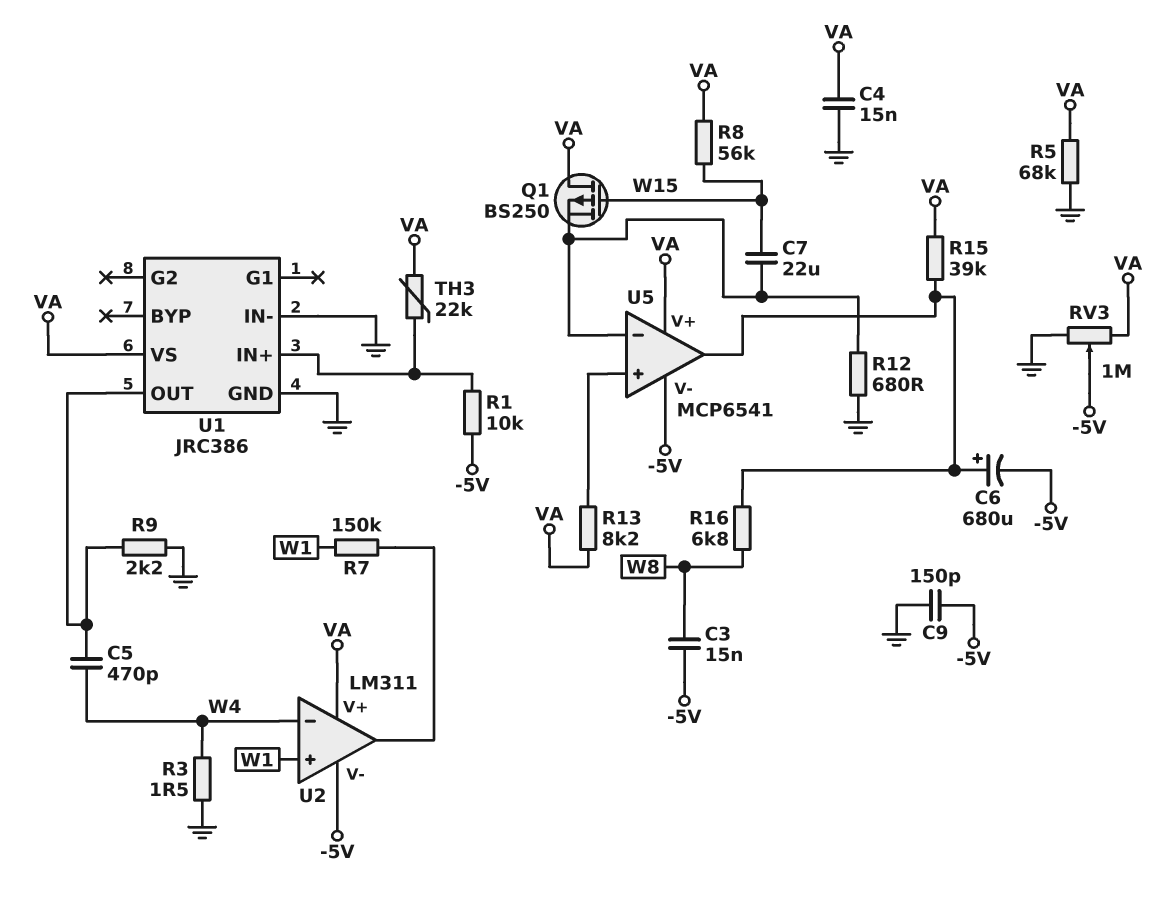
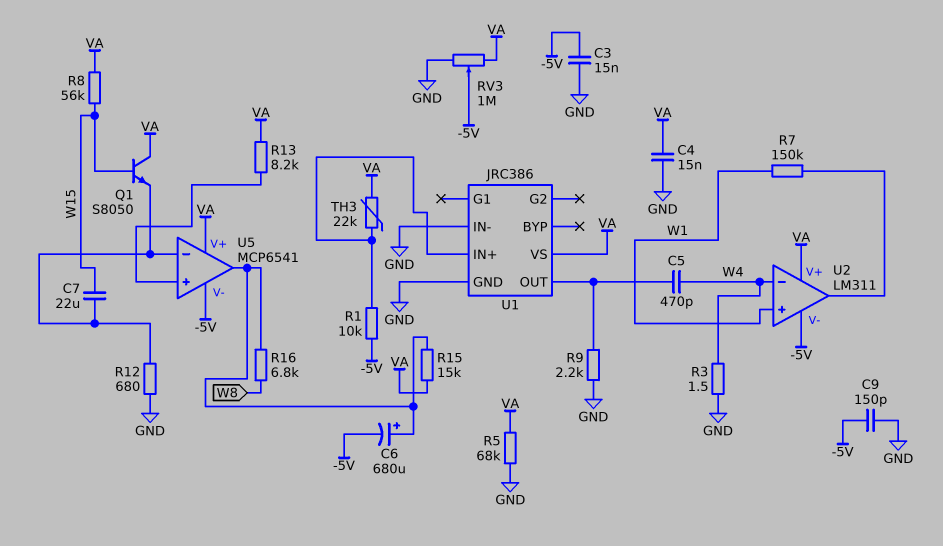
C3: 15nF (-5V, W8) -> 15nF (-5V, GND)
Q1: PMOS BS250 (G W15, D VA, S U5/in-) -> NPN S8050 (B W15, C VA, E U5/in-)
R15: 39k (U5/out, VA) -> 15k (U5/out, VA)

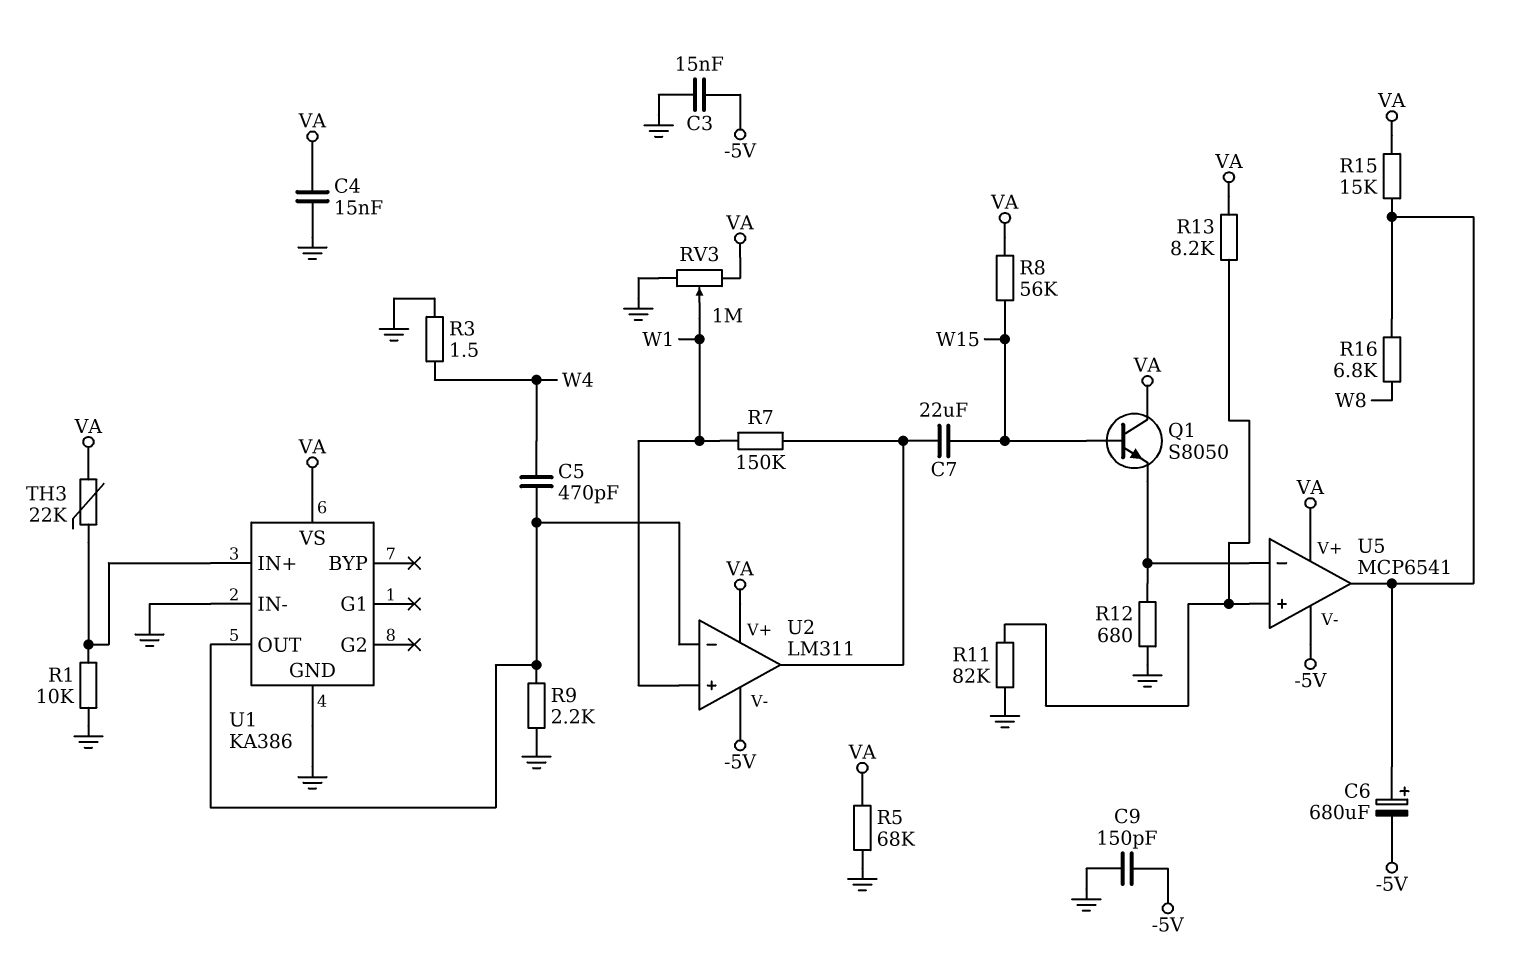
C7: 22uF (U5/in-, W15) -> 22uF (U2/out, W15)
R1: 10k (-5V, U1/IN+) -> 10k (GND, U1/IN+)
R11: none -> 82k (GND, U5/in+)
RV3: 1M (GND, VA, wiper -5V) -> 1M (GND, VA, wiper W1)
U1: JRC386 -> KA386
U2 pin in-: W4 -> U1/OUT

